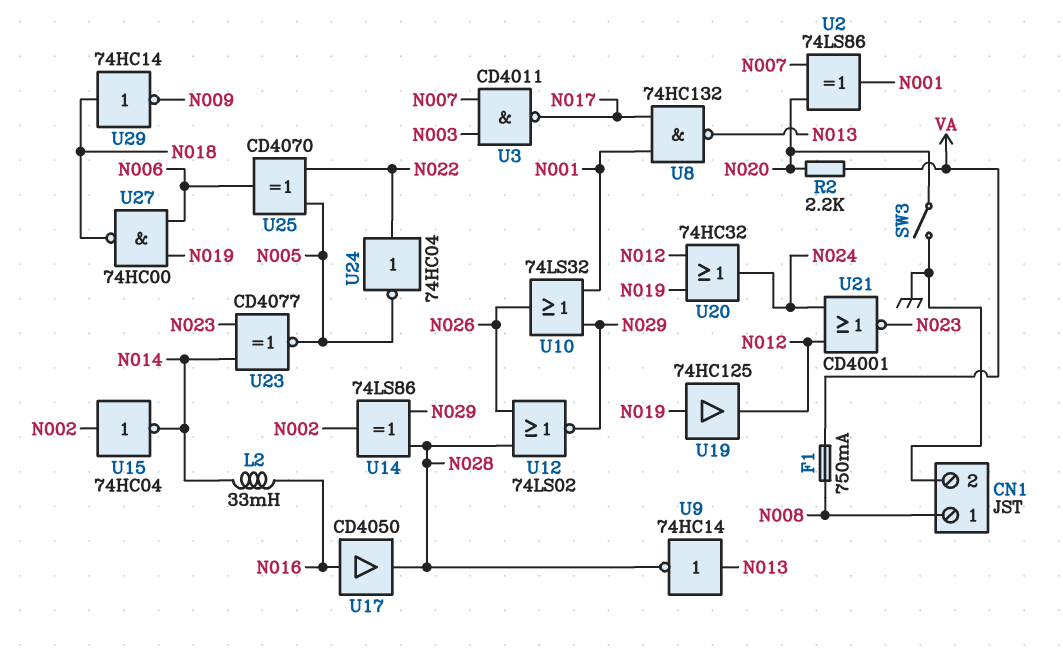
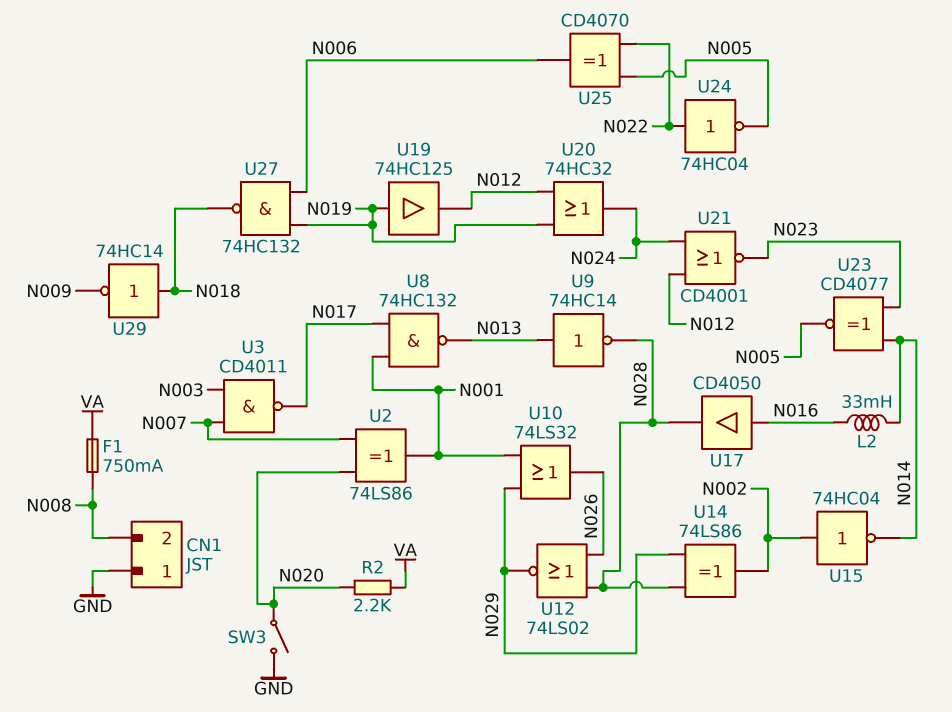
CN1 pin 1: N008 -> GND
CN1 pin 2: GND -> N008
U27: NAND 74HC00 (in N006, in N019, out N018) -> NAND 74HC132 (in N006, in N019, out N018)

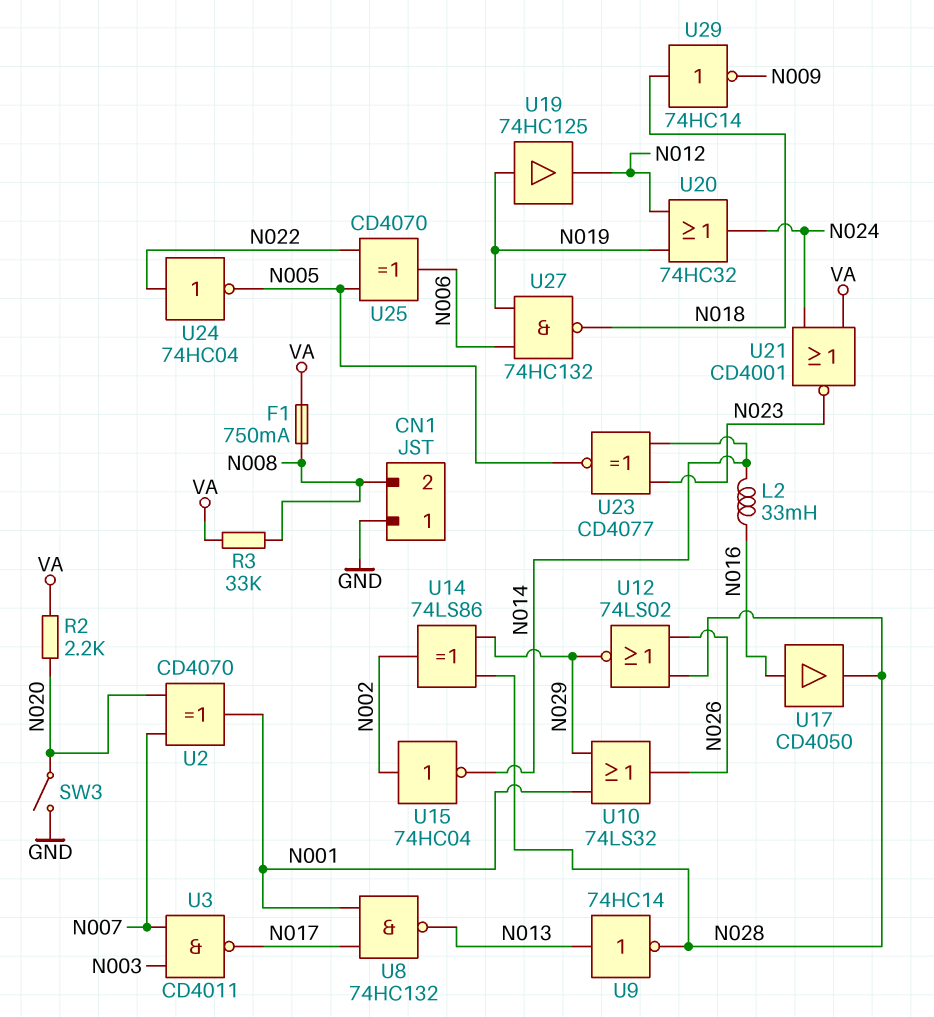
R3: none -> 33k (N008, VA)
U2: XOR 74LS86 (in N007, in N020, out N001) -> XOR CD4070 (in N007, in N020, out N001)
U21: NOR CD4001 (in N012, in N024, out N023) -> NOR CD4001 (in N024, in VA, out N023)

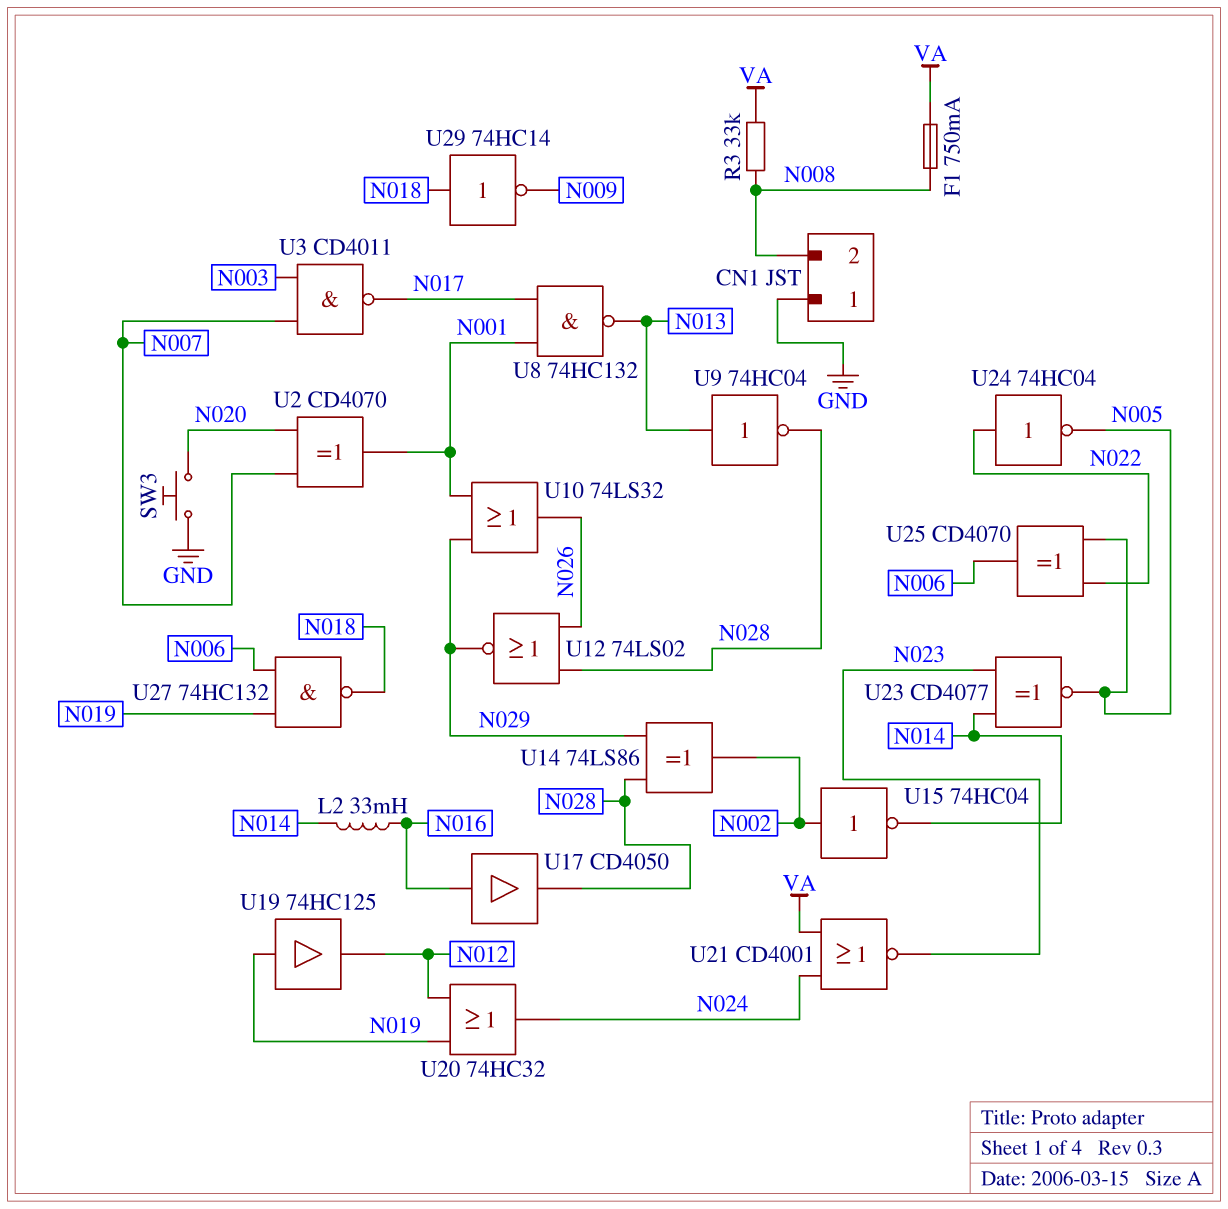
R2: 2.2k (N020, VA) -> none
SW3: switch (GND, N020) -> button (GND, N020)
U9: NOT 74HC14 (in N013, out N028) -> NOT 74HC04 (in N013, out N028)

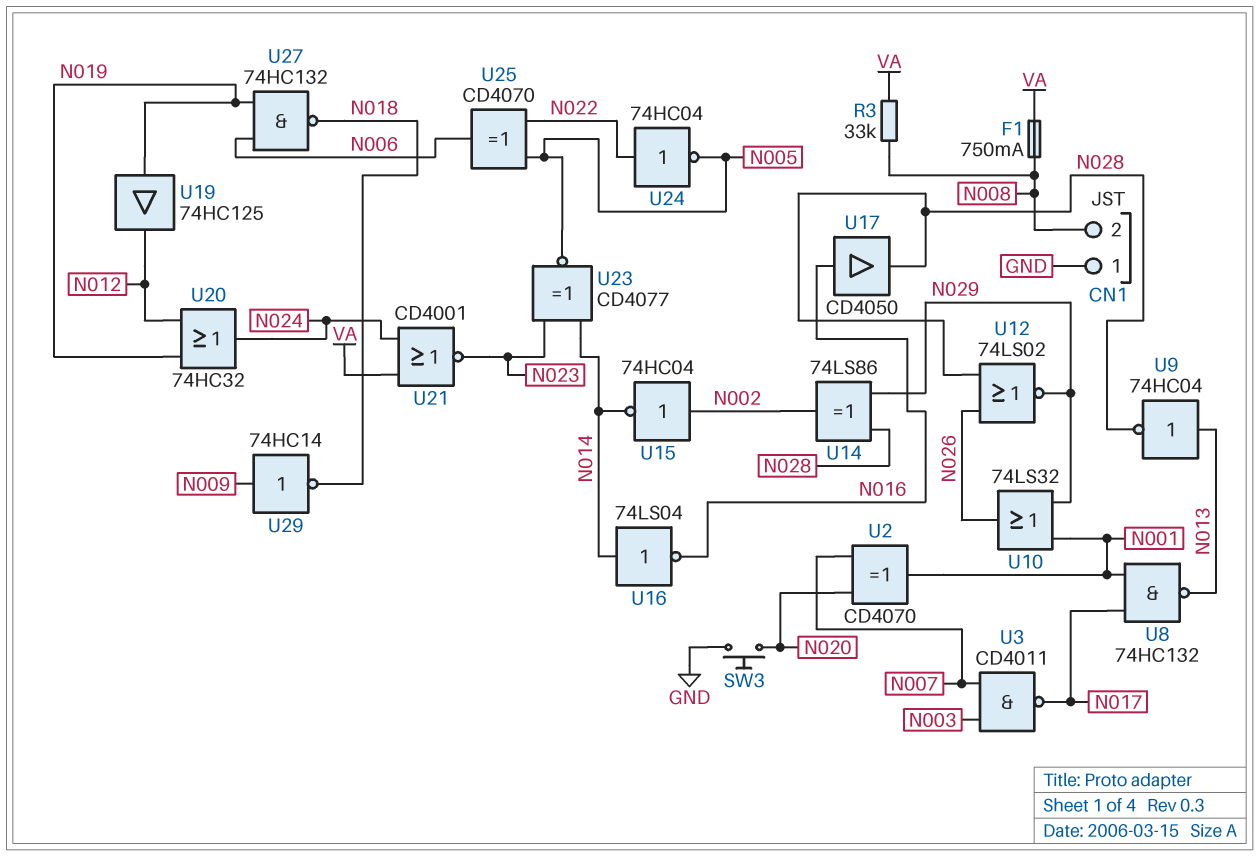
L2: 33mH (N014, N016) -> none
U16: none -> NOT 74LS04 (in N014, out N016)
U29: NOT 74HC14 (in N018, out N009) -> NOT 74HC14 (in N009, out N018)

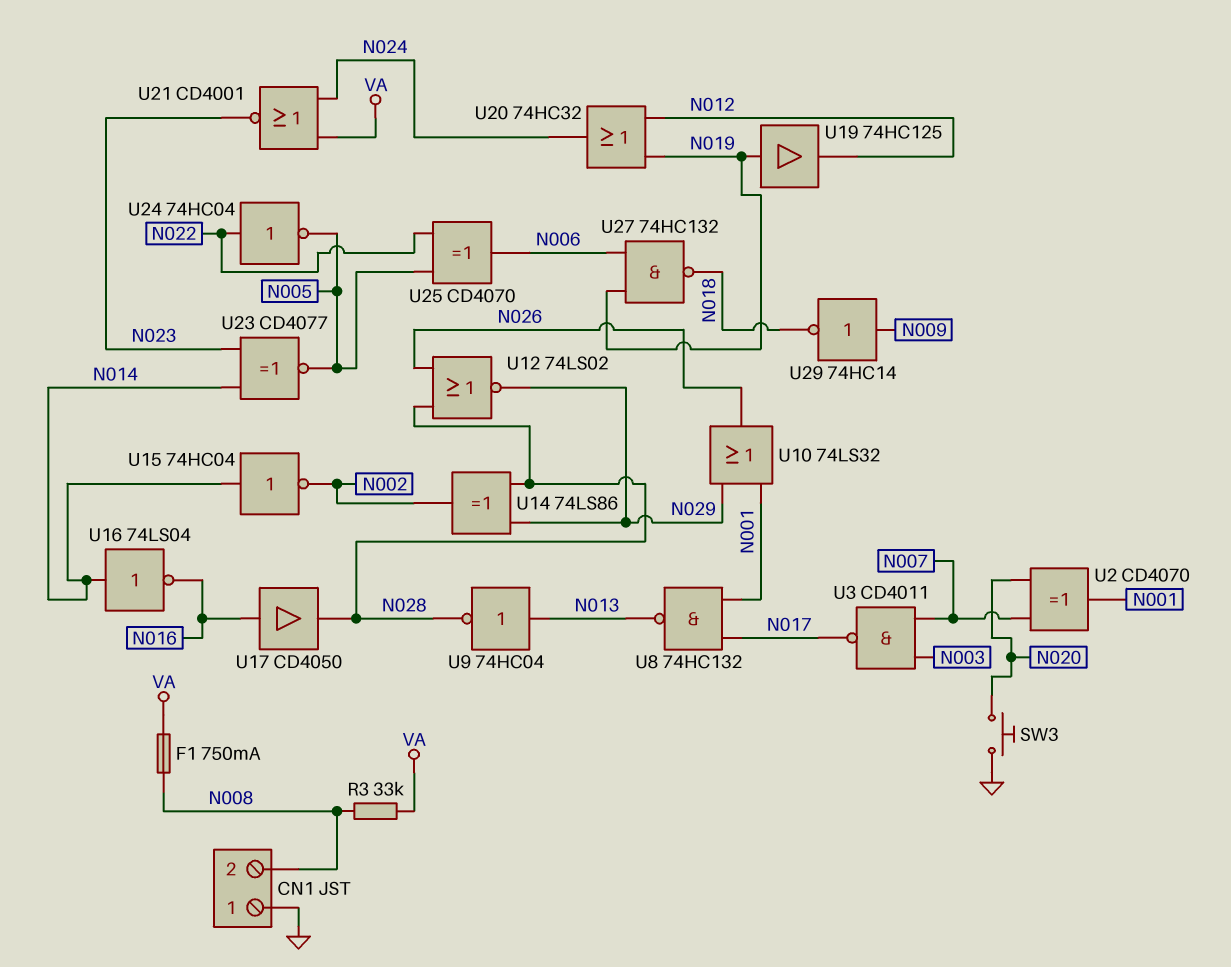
U15: NOT 74HC04 (in N002, out N014) -> NOT 74HC04 (in N014, out N002)

